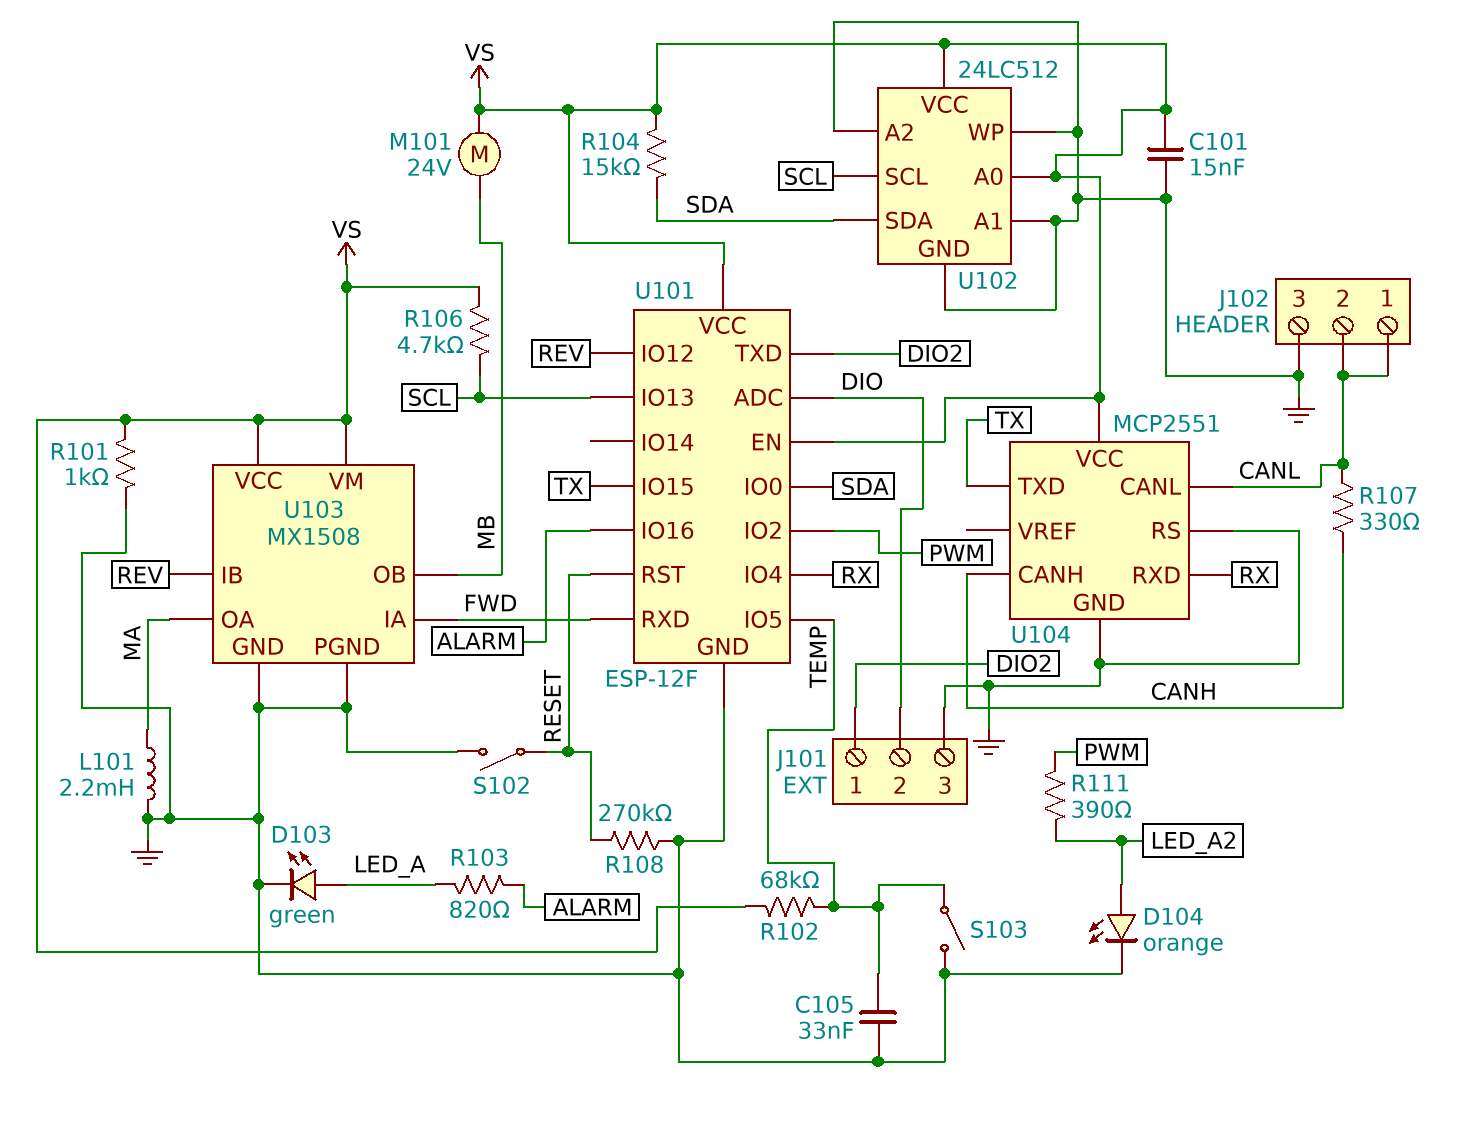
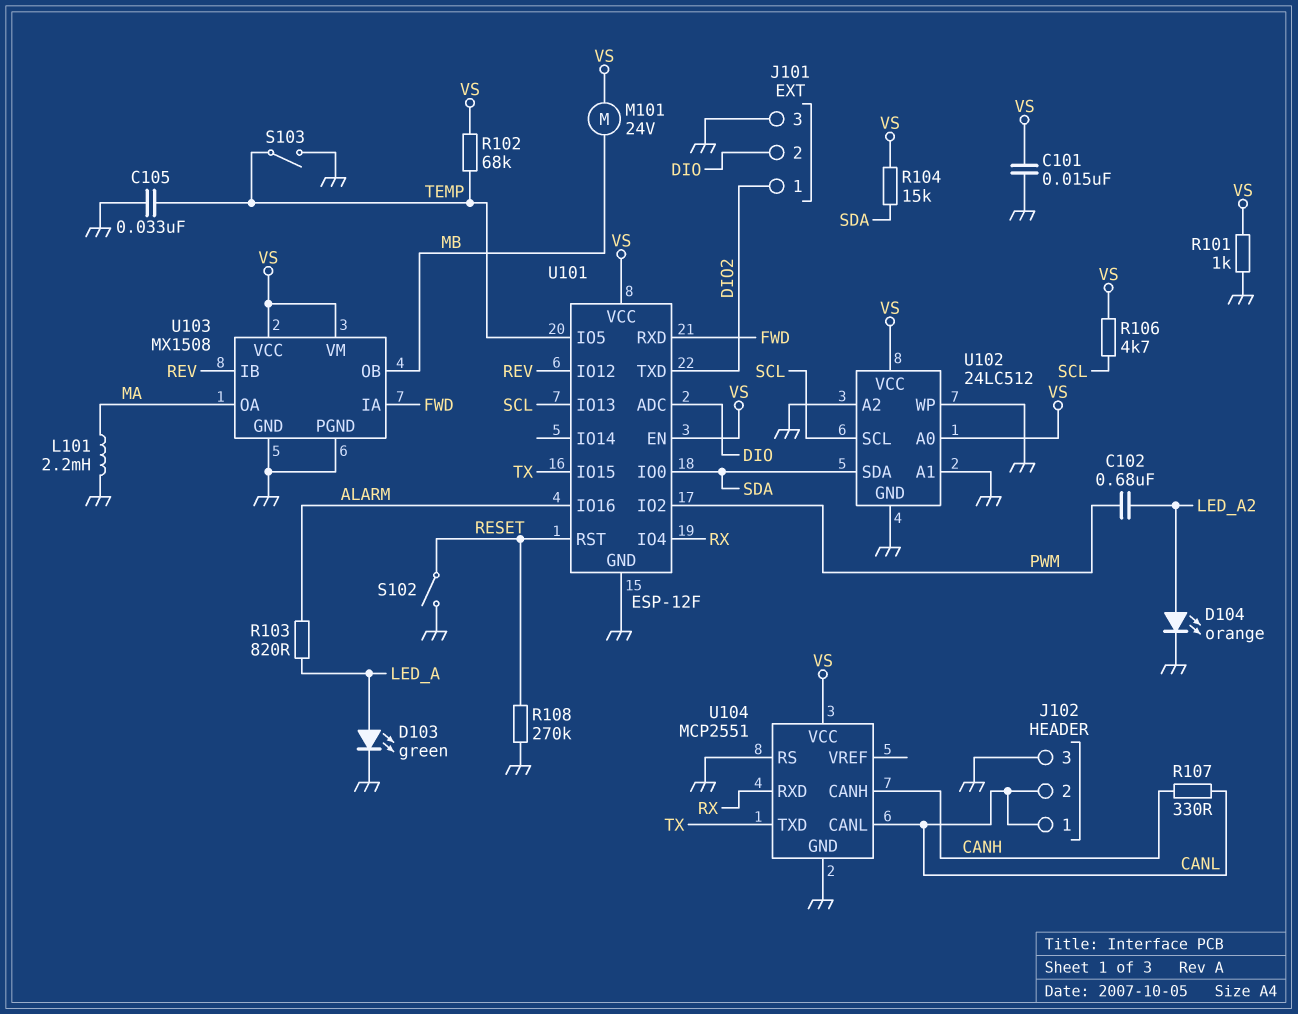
C102: none -> 680nF (LED_A2, PWM)
R111: 390 (LED_A2, PWM) -> none

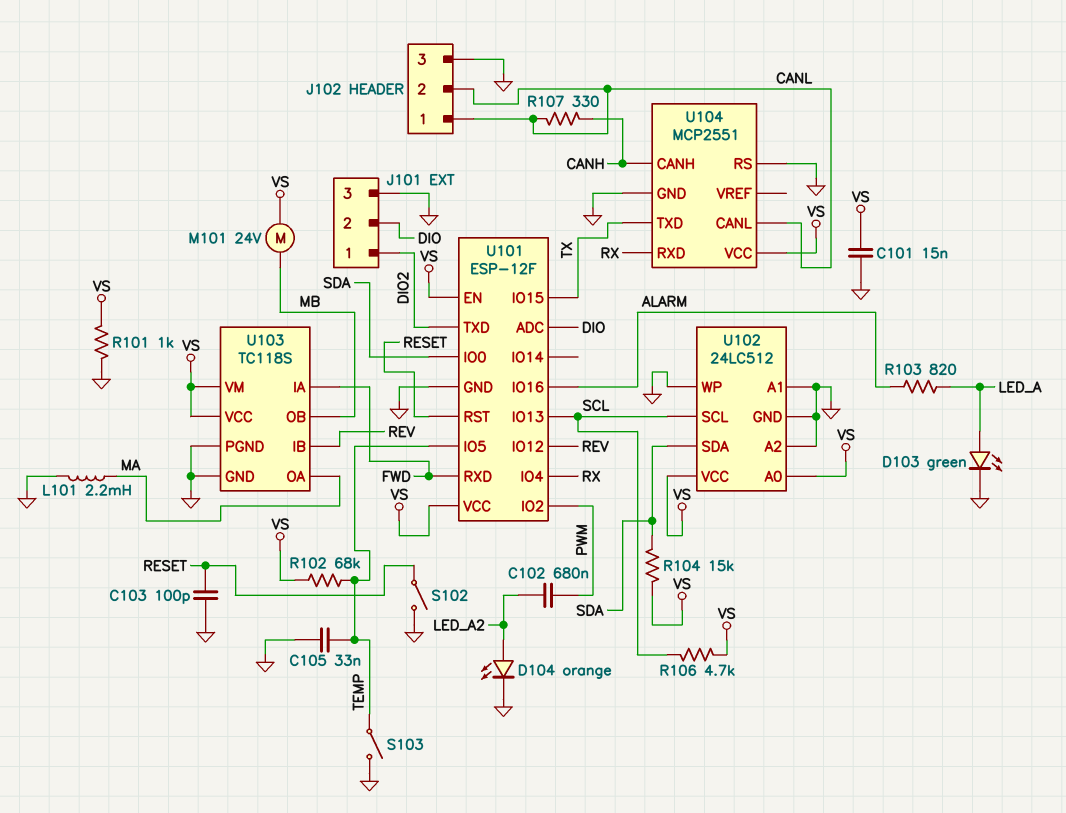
C103: none -> 100pF (GND, RESET)
R108: 270k (GND, RESET) -> none
U103: MX1508 -> TC118S

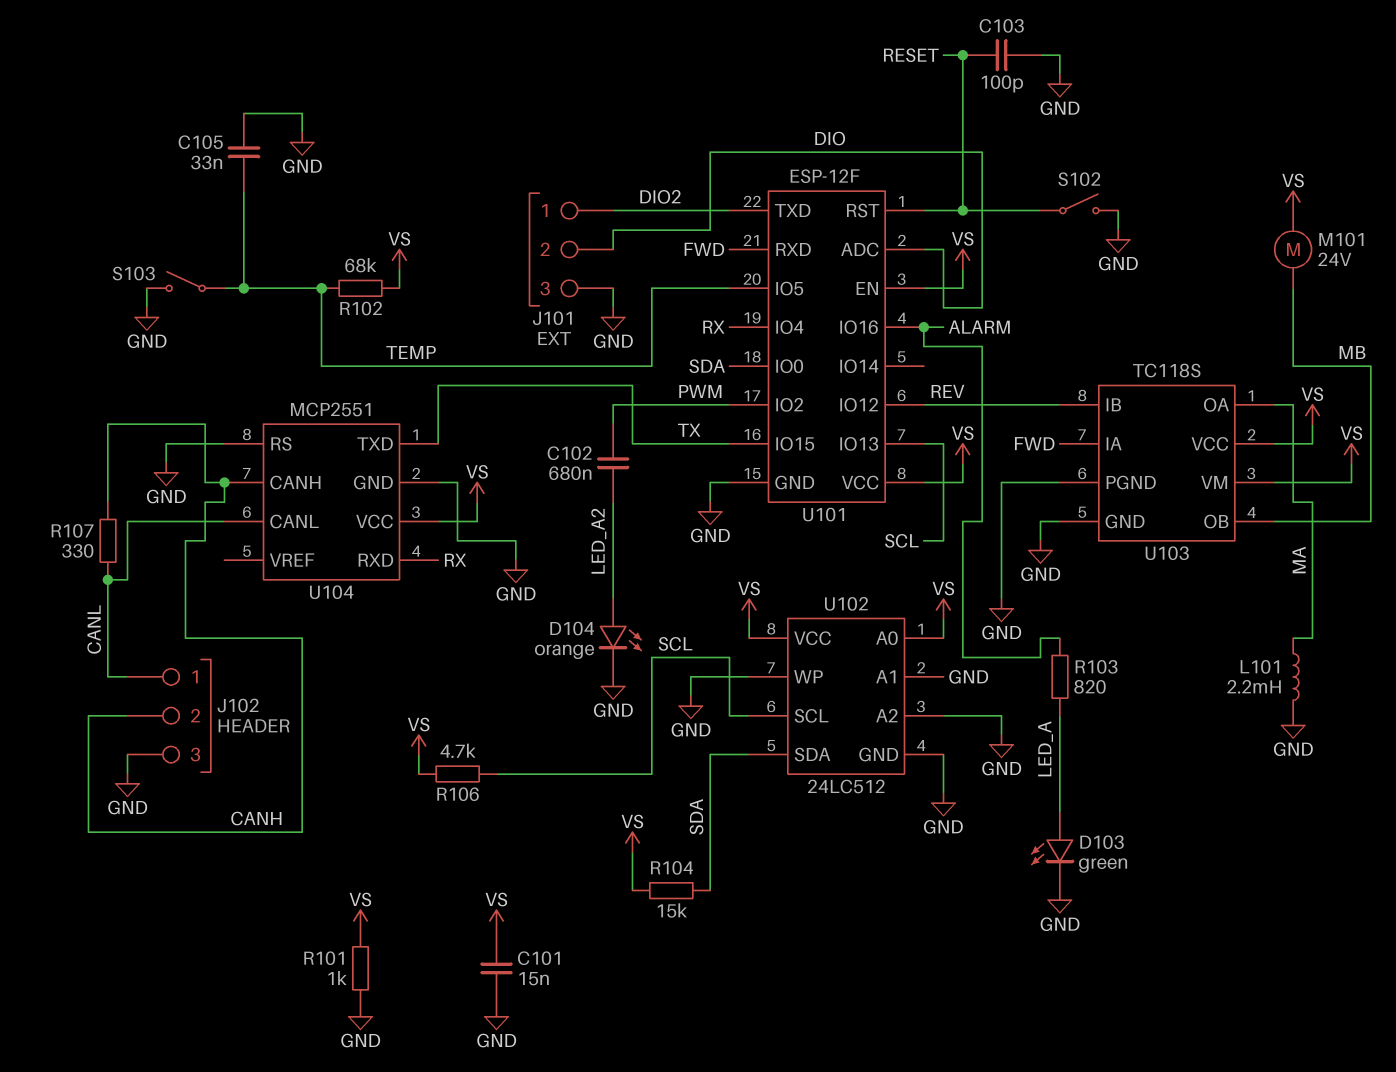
J102 pin 2: CANL -> CANH

